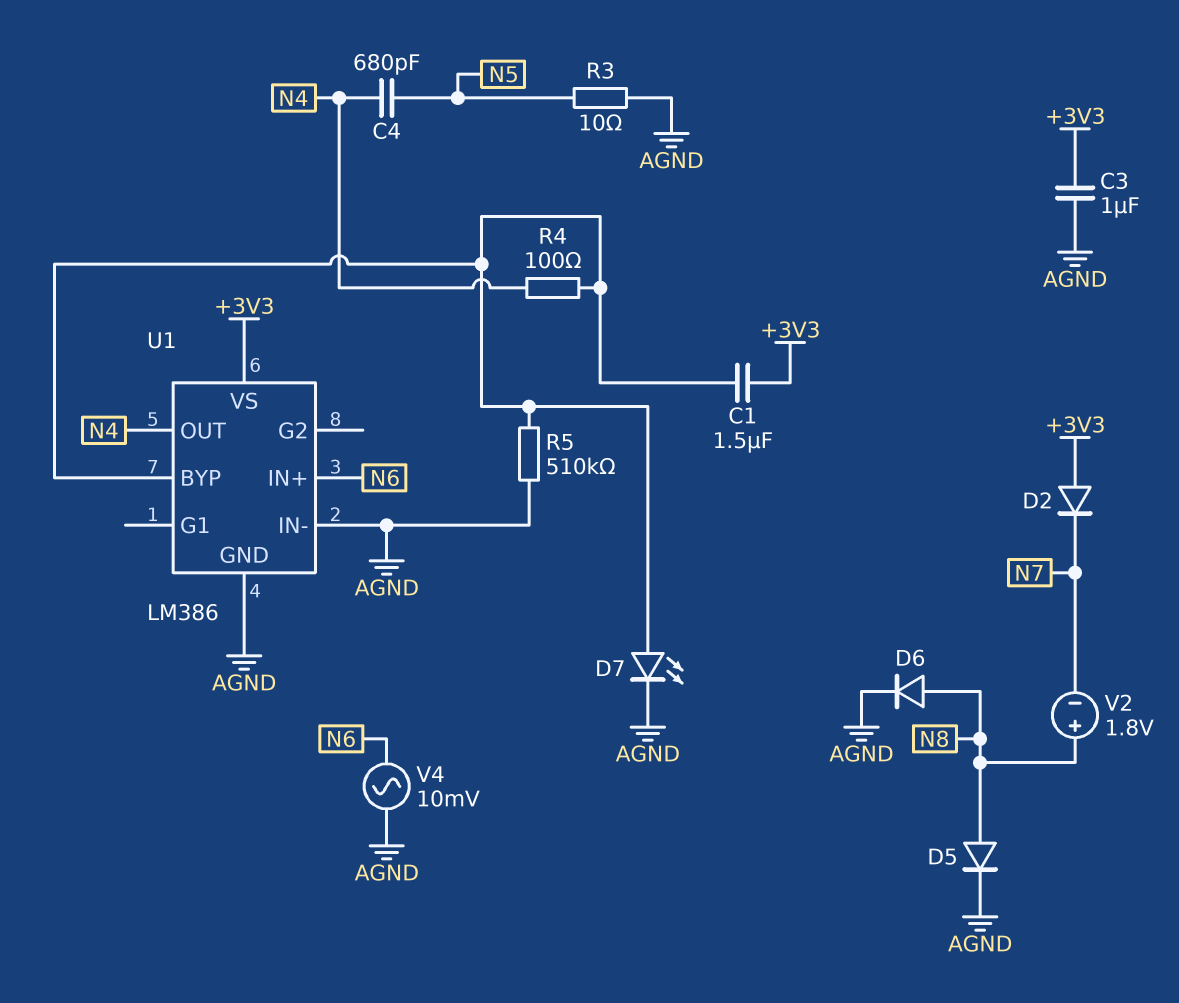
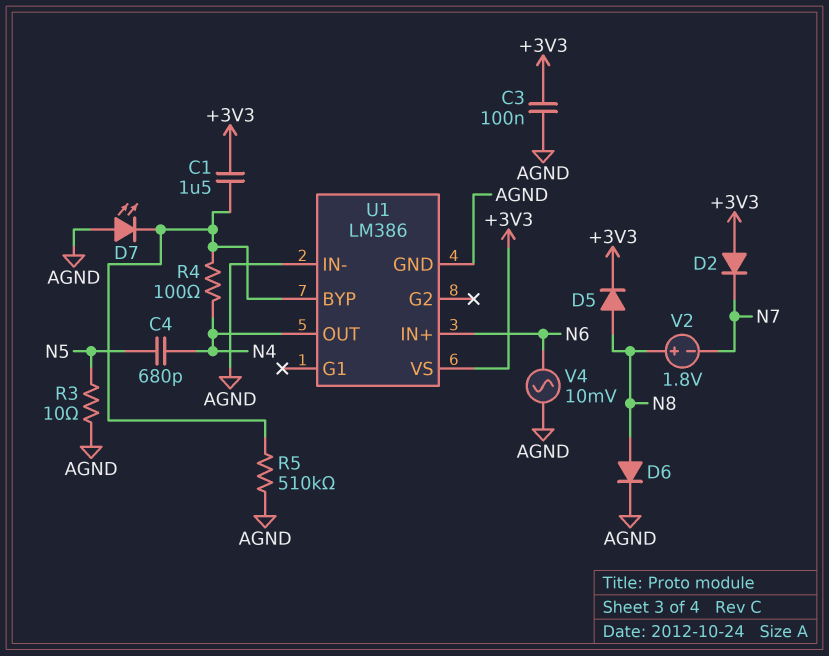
C3: 1uF (+3V3, AGND) -> 100nF (+3V3, AGND)
D5: diode (A N8, K AGND) -> diode (A N8, K +3V3)
D7: LED (A U1/BYP, K AGND) -> LED (A AGND, K U1/BYP)

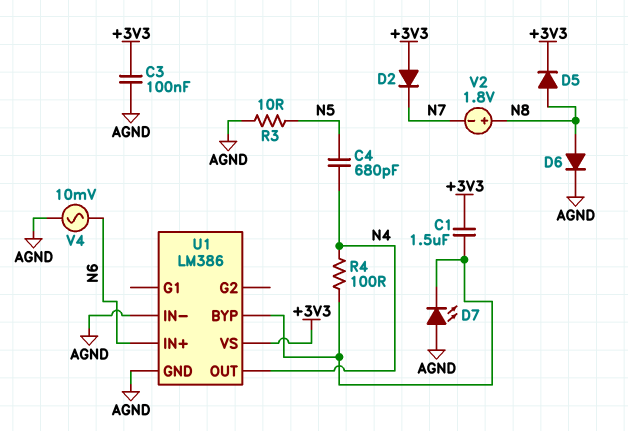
R5: 510k (AGND, U1/BYP) -> none

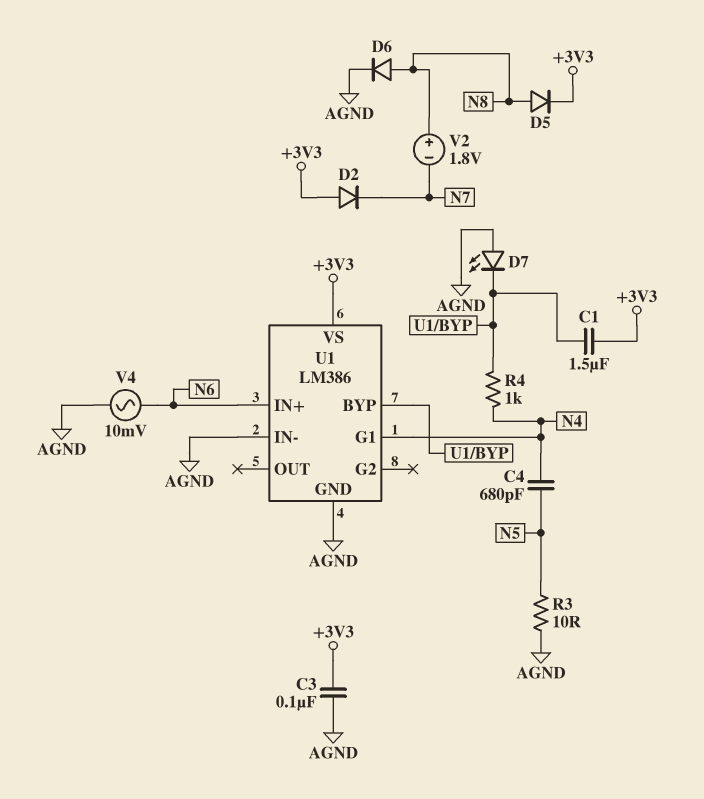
R4: 100 (N4, U1/BYP) -> 1k (N4, U1/BYP)
U1 pin G1: none -> N4
U1 pin OUT: N4 -> none

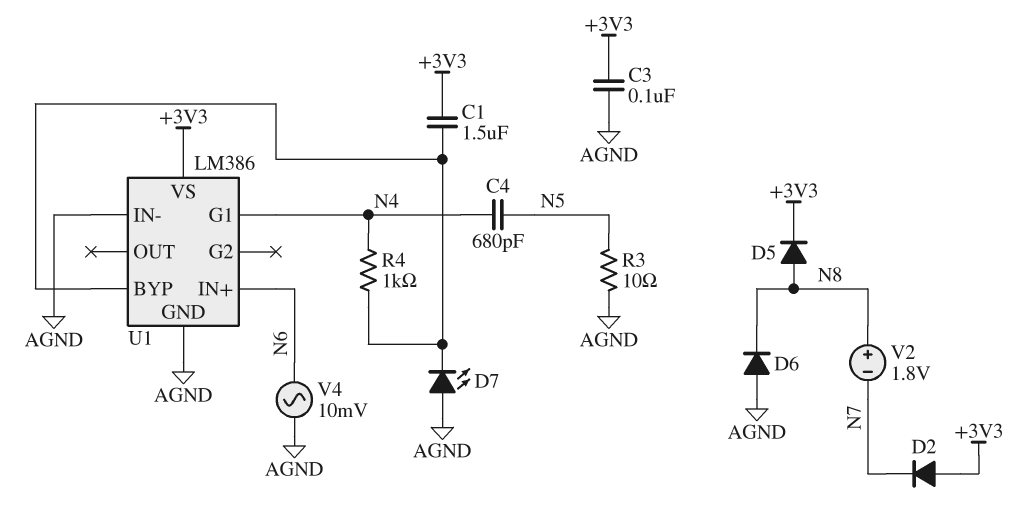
D6: diode (A N8, K AGND) -> diode (A AGND, K N8)

